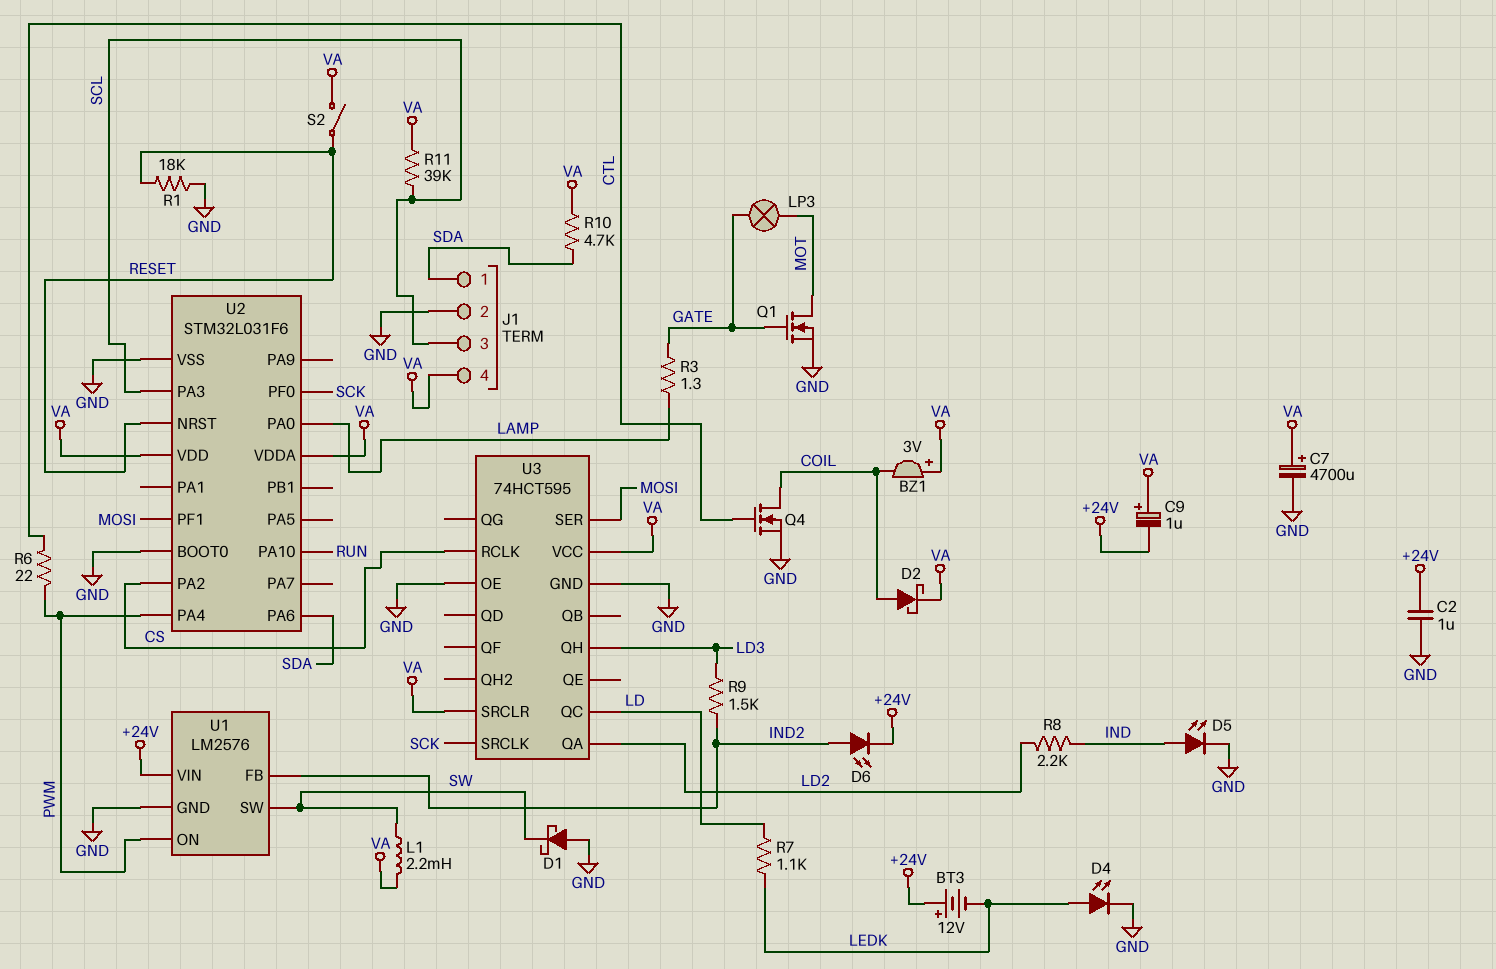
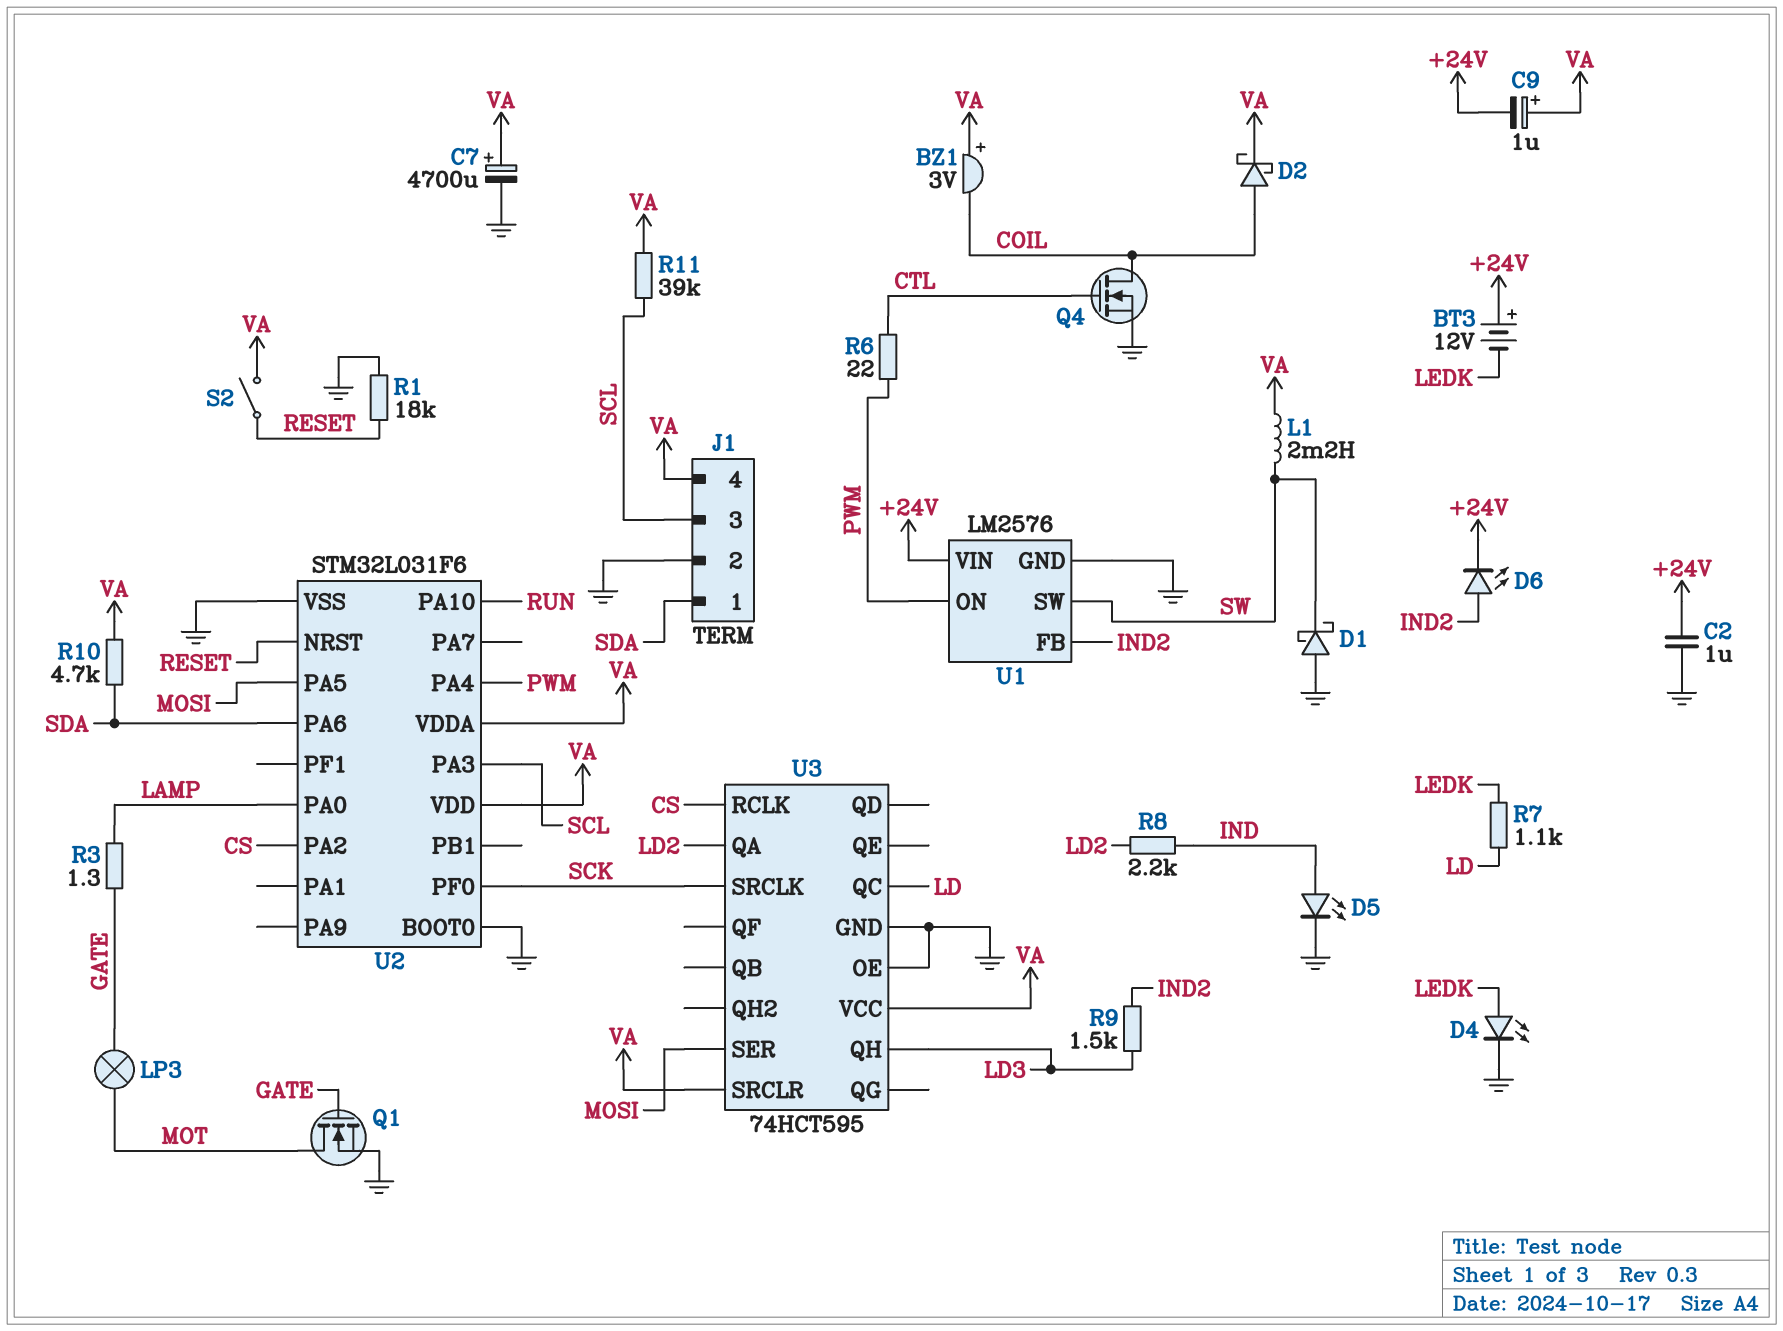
U2 pin PA5: none -> MOSI
U2 pin PF1: MOSI -> none

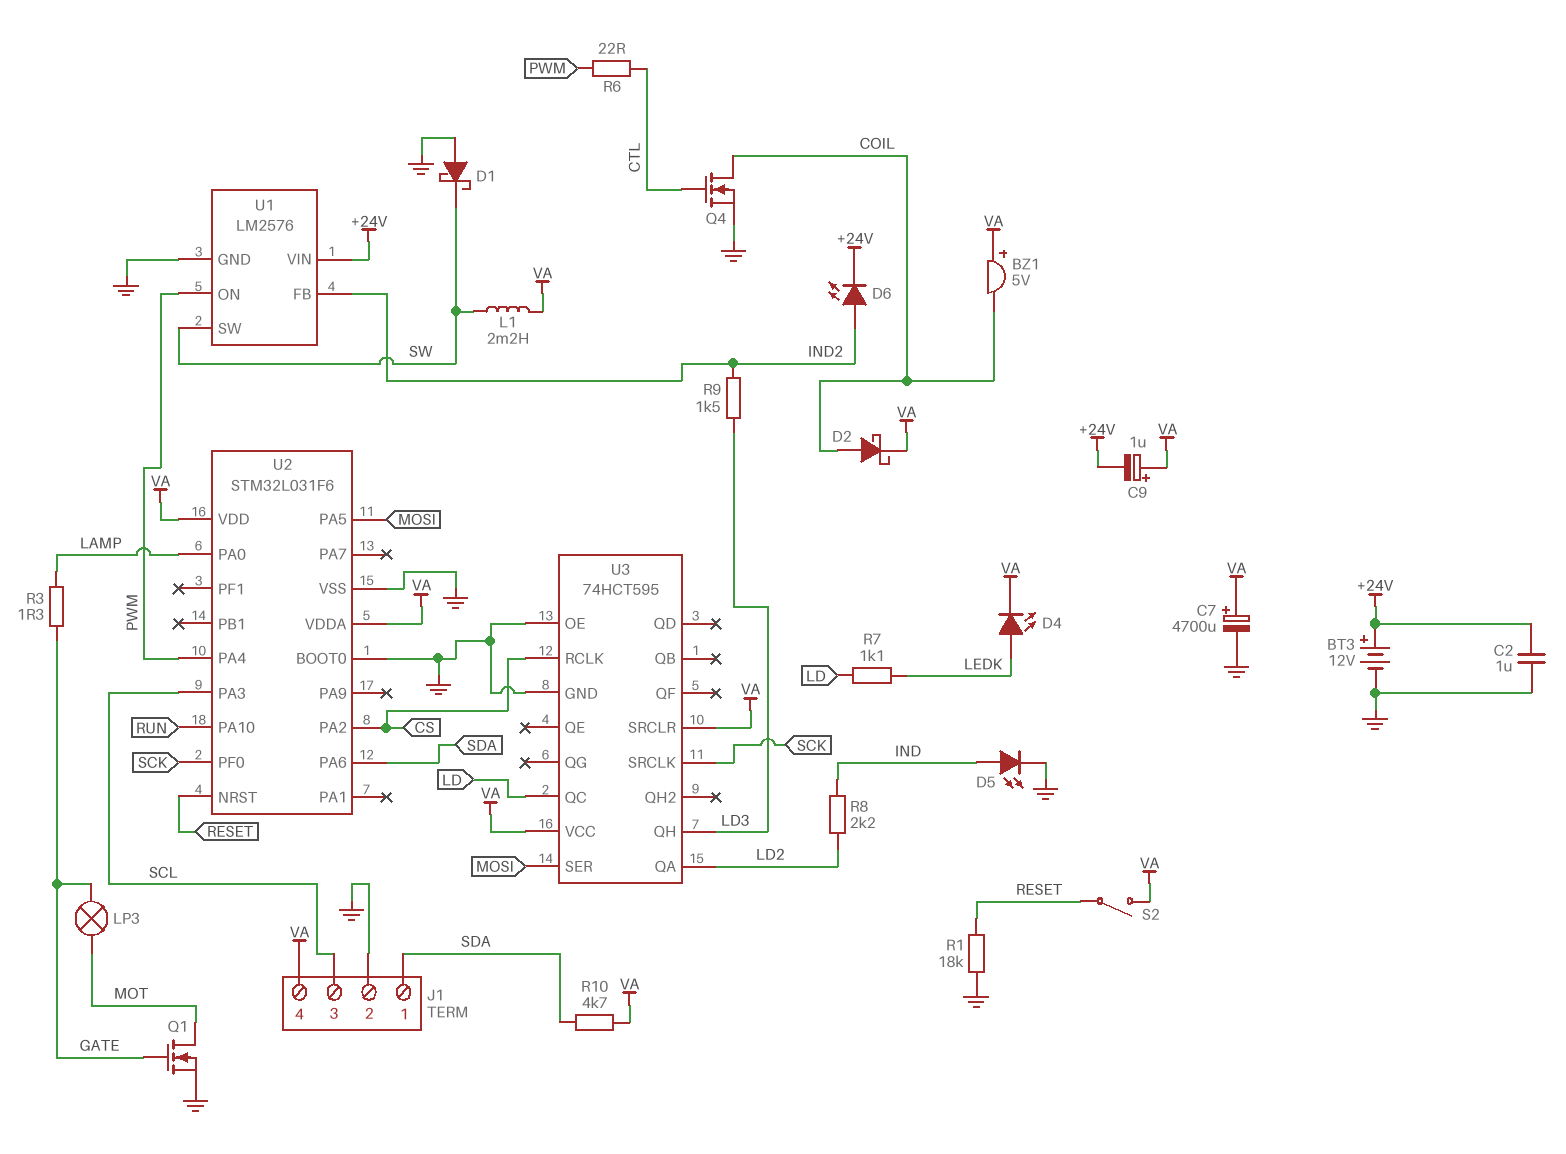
BT3: 12V (plus +24V, minus LEDK) -> 12V (plus +24V, minus GND)
BZ1: buzzer 3V (plus VA, minus COIL) -> buzzer 5V (plus VA, minus COIL)
D4: LED (A LEDK, K GND) -> LED (A LEDK, K VA)
R11: 39k (SCL, VA) -> none

